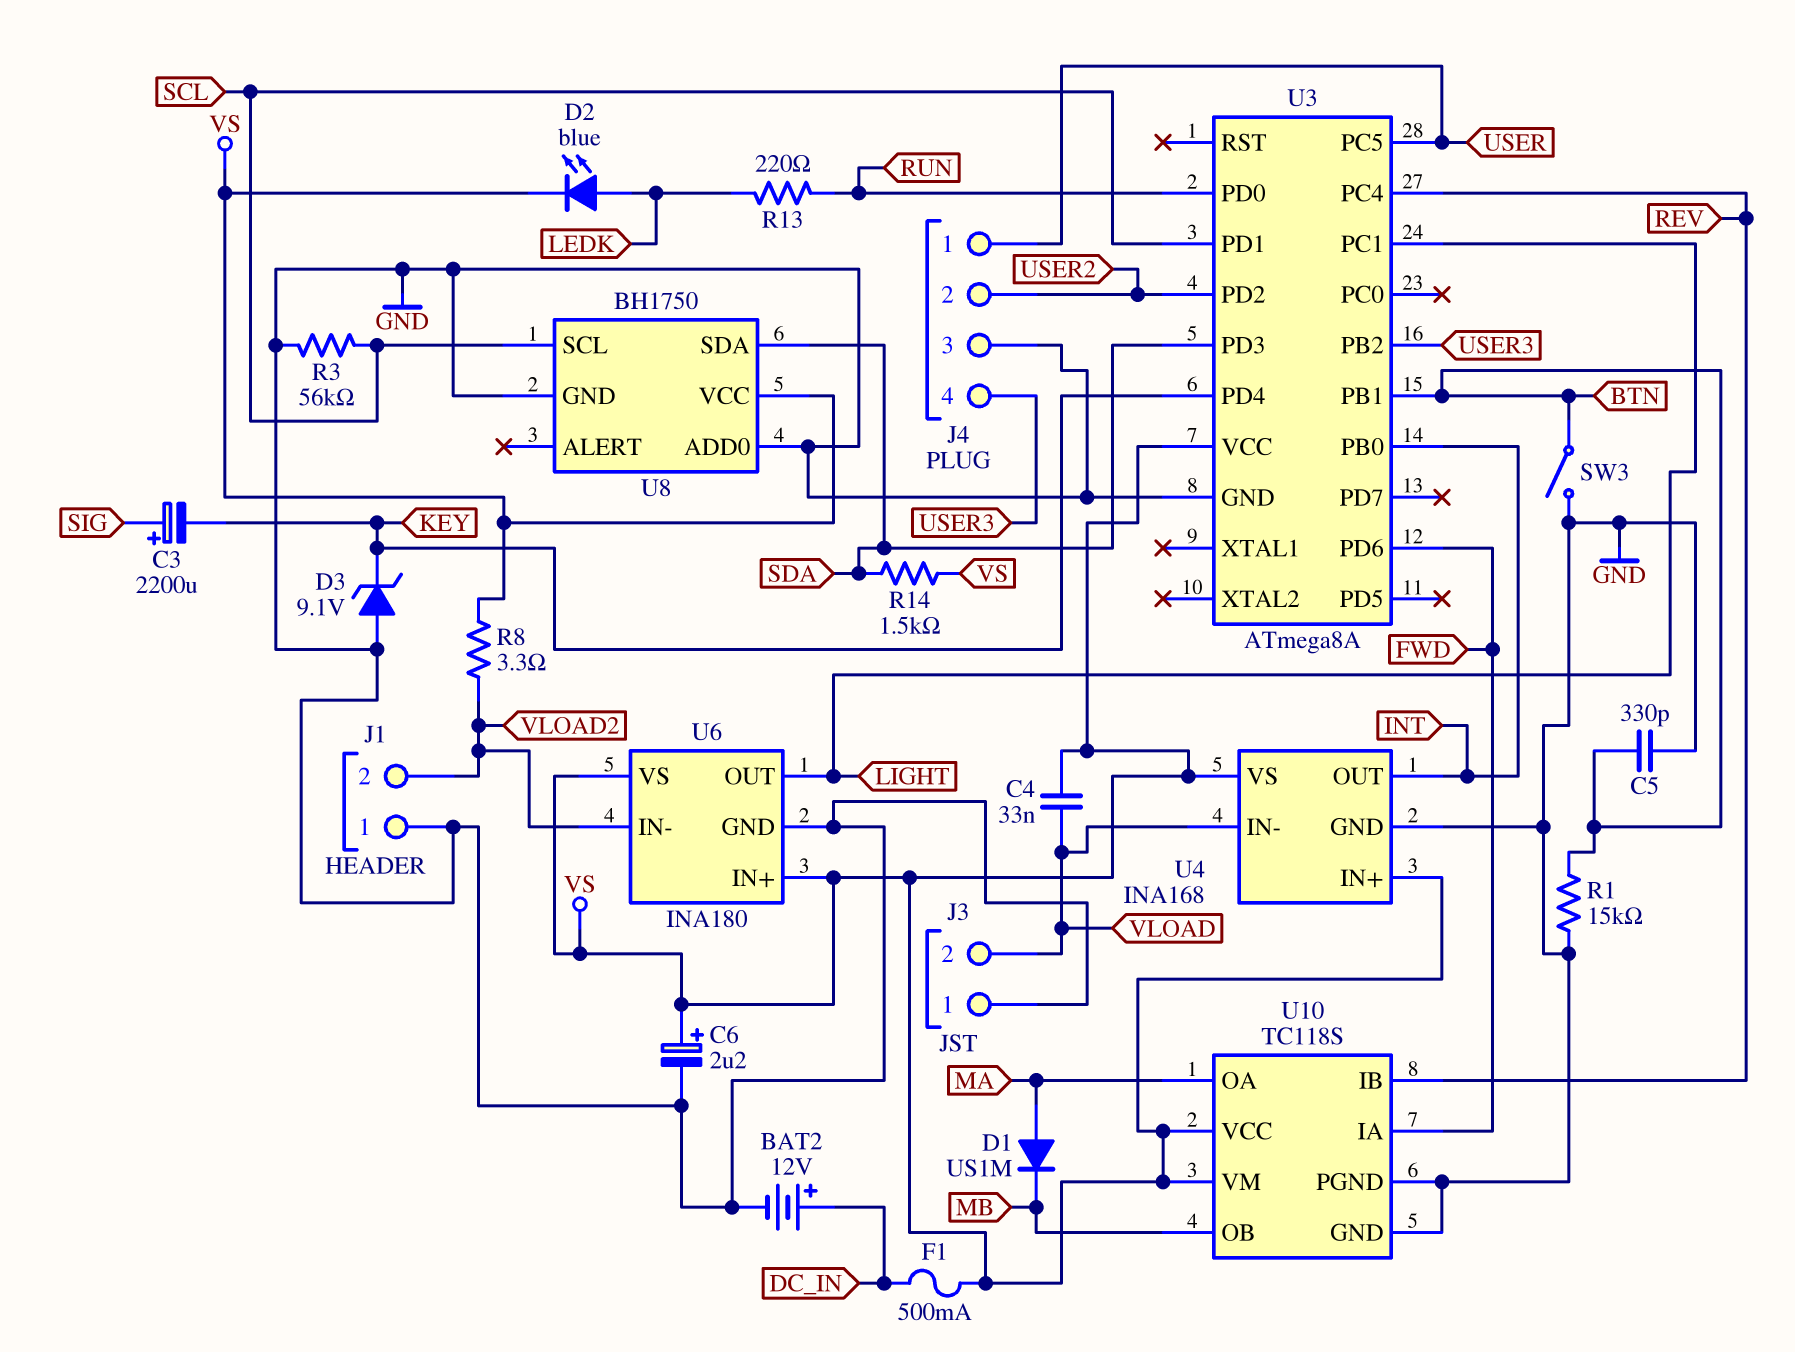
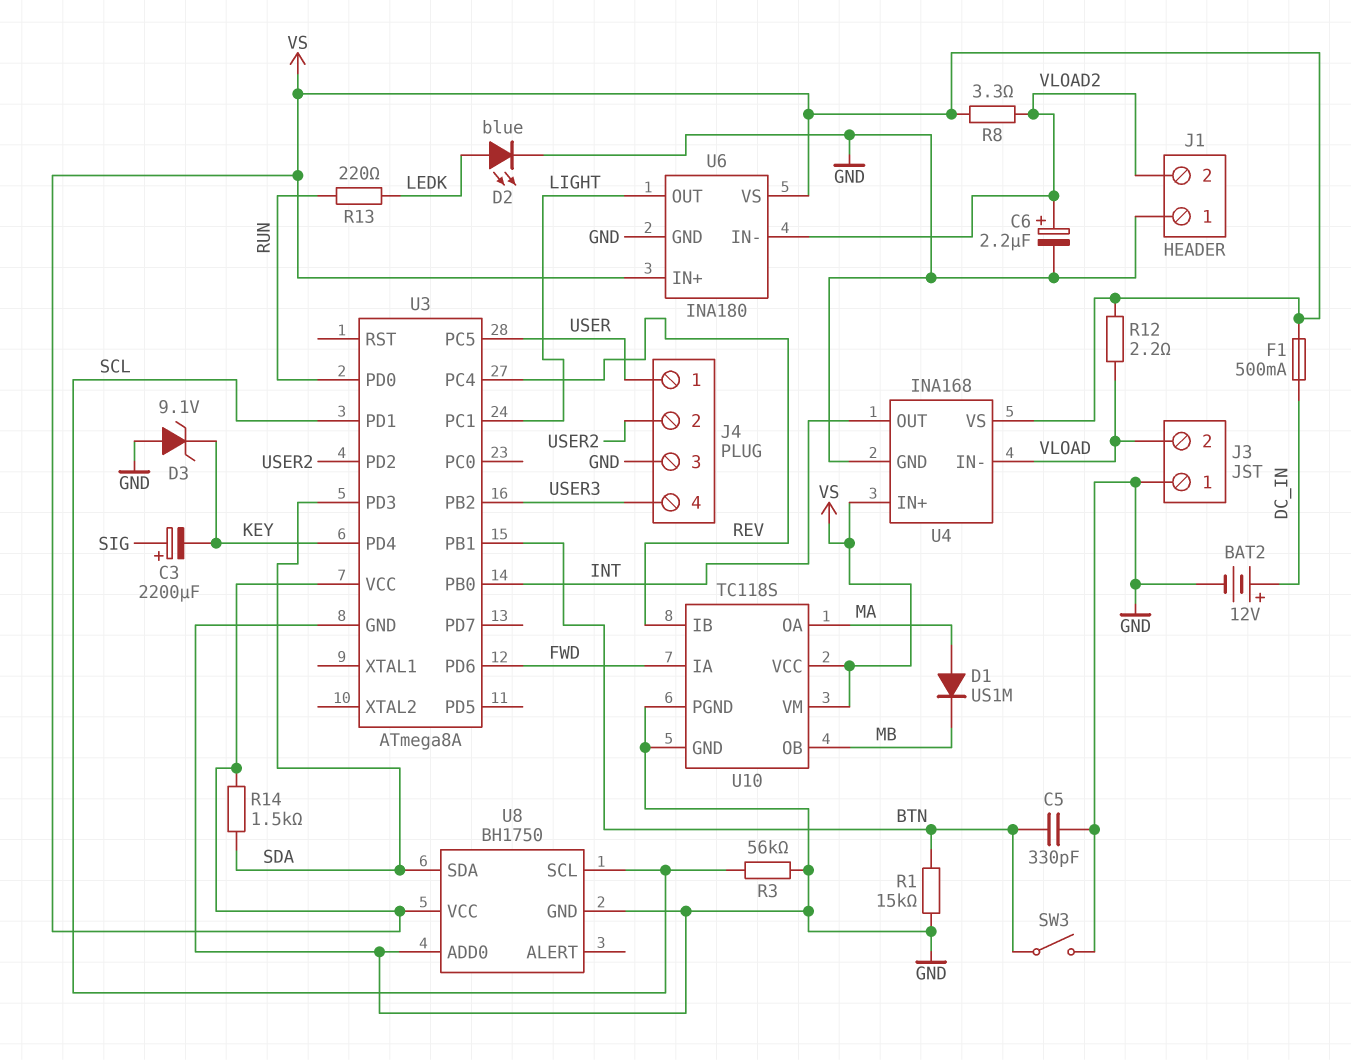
C4: 33nF (VLOAD, VS) -> none
C6: 2.2uF (plus VS, minus GND) -> 2.2uF (plus VLOAD2, minus GND)
D2: LED blue (A LEDK, K VS) -> LED blue (A LEDK, K GND)
R12: none -> 2.2 (VLOAD, VS)

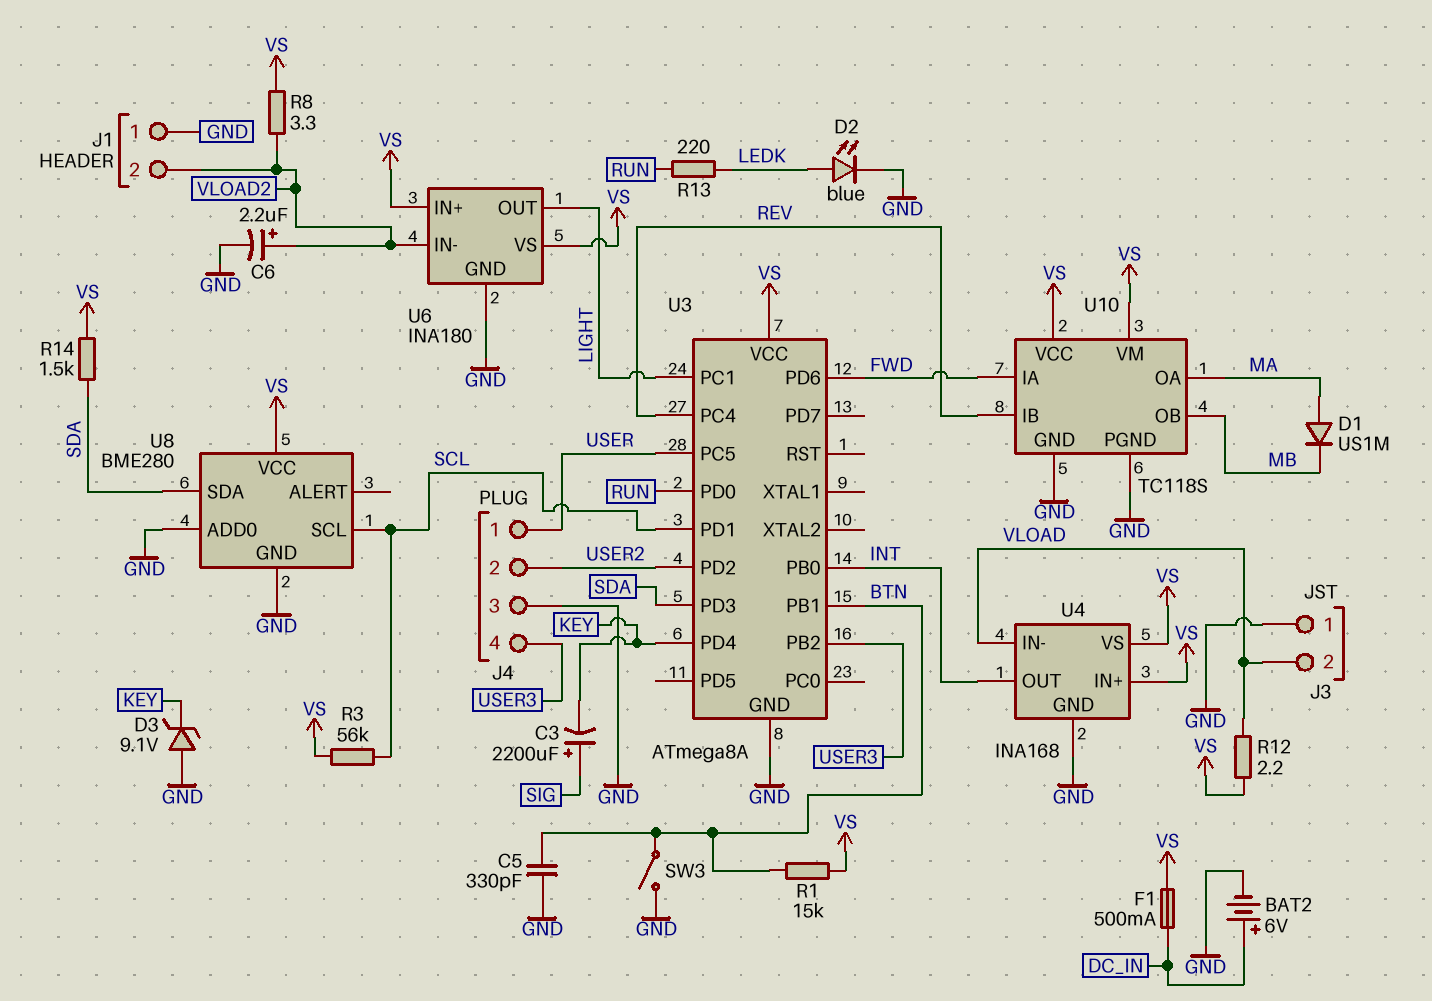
BAT2: 12V (plus DC_IN, minus GND) -> 6V (plus DC_IN, minus GND)
R1: 15k (BTN, GND) -> 15k (BTN, VS)
R3: 56k (GND, SCL) -> 56k (SCL, VS)
U8: BH1750 -> BME280

